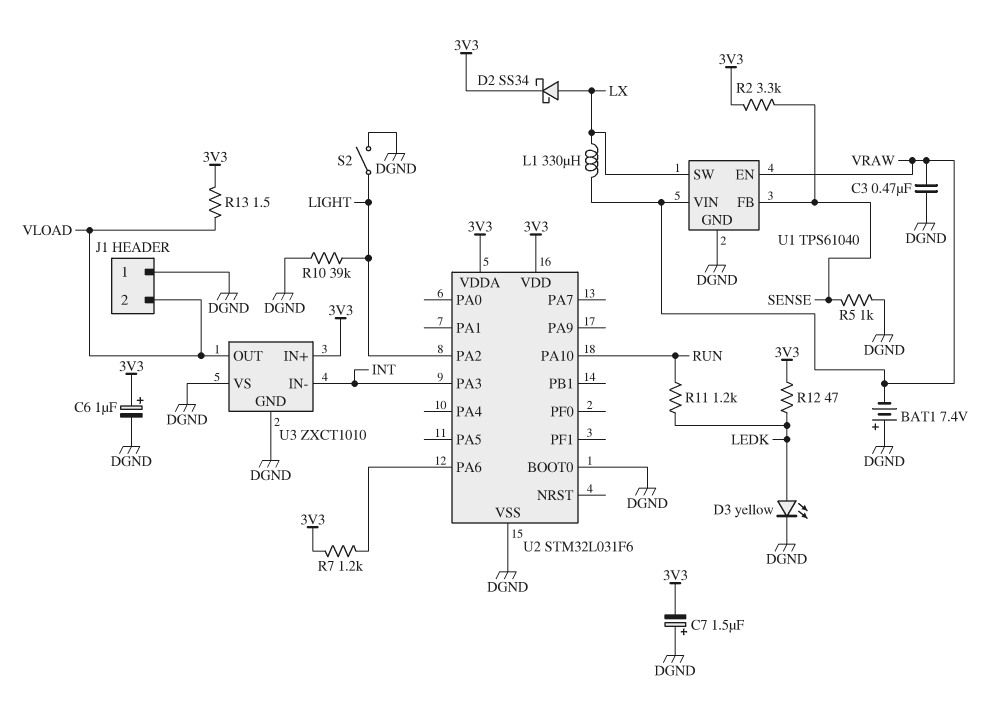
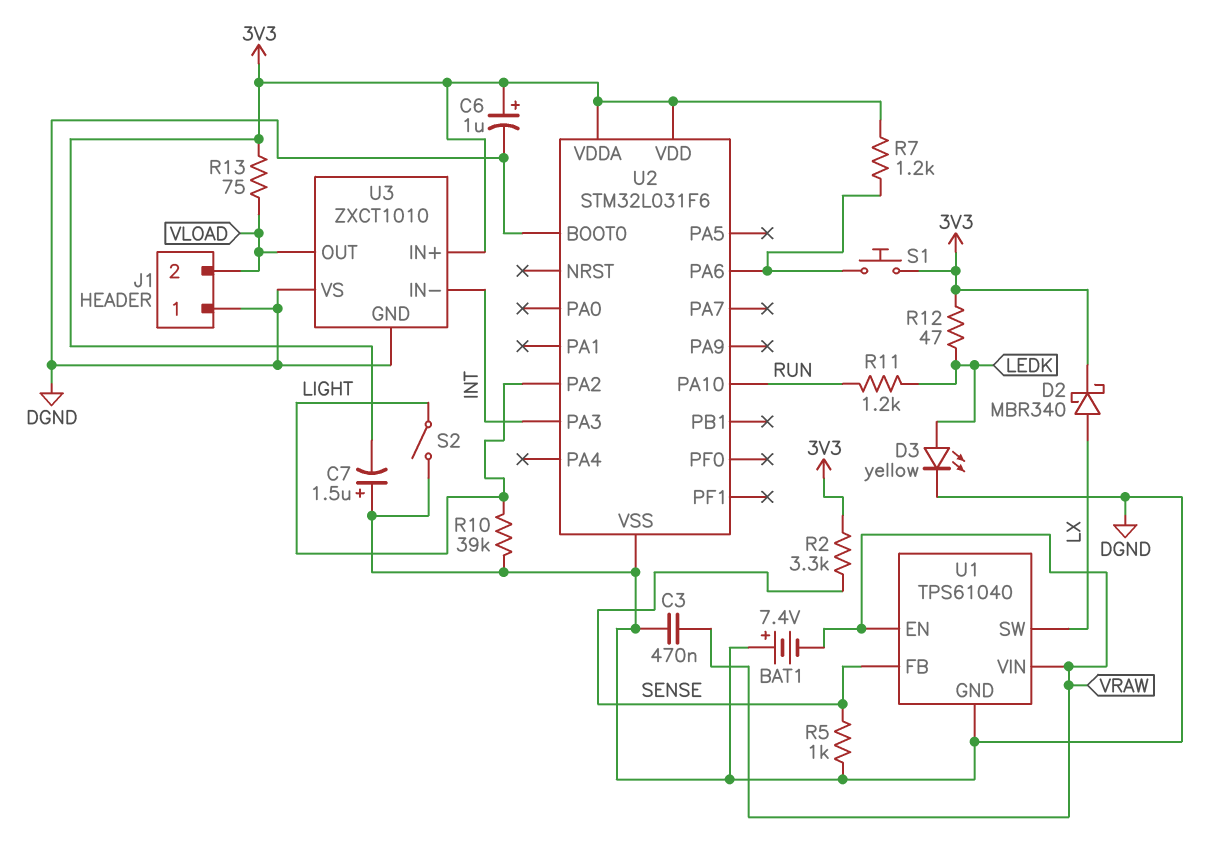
D2: schottky SS34 (A LX, K 3V3) -> schottky MBR340 (A LX, K 3V3)
L1: 330uH (LX, VRAW) -> none
R13: 1.5 (3V3, VLOAD) -> 75 (3V3, VLOAD)
S1: none -> button (3V3, U2/PA6)

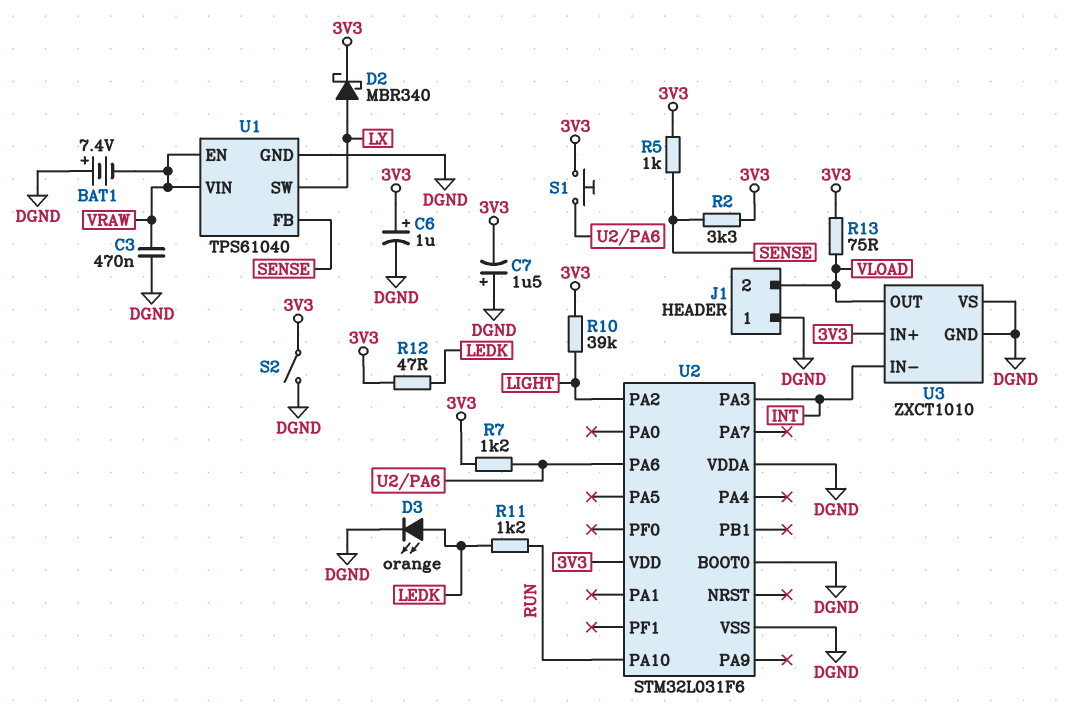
D3: LED yellow (A LEDK, K DGND) -> LED orange (A LEDK, K DGND)
R5: 1k (DGND, SENSE) -> 1k (3V3, SENSE)
R10: 39k (DGND, LIGHT) -> 39k (3V3, LIGHT)
S2: switch (DGND, LIGHT) -> switch (3V3, DGND)
U2 pin VDDA: 3V3 -> DGND

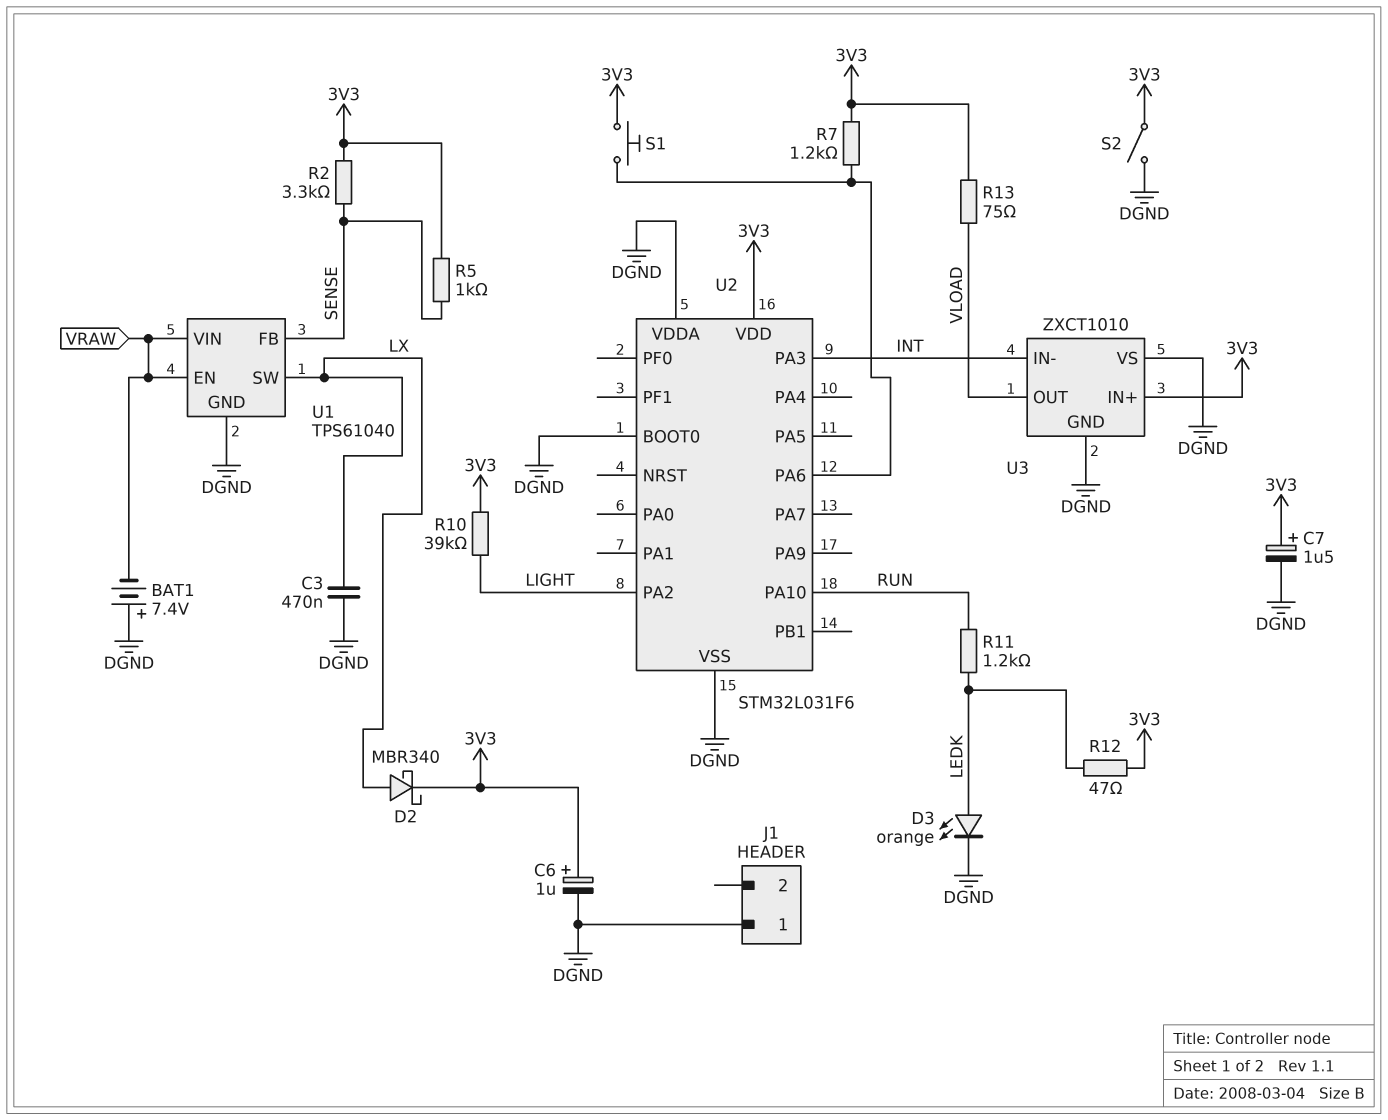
C3: 470nF (DGND, VRAW) -> 470nF (DGND, LX)
C7: 1.5uF (plus DGND, minus 3V3) -> 1.5uF (plus 3V3, minus DGND)
J1 pin 2: VLOAD -> none

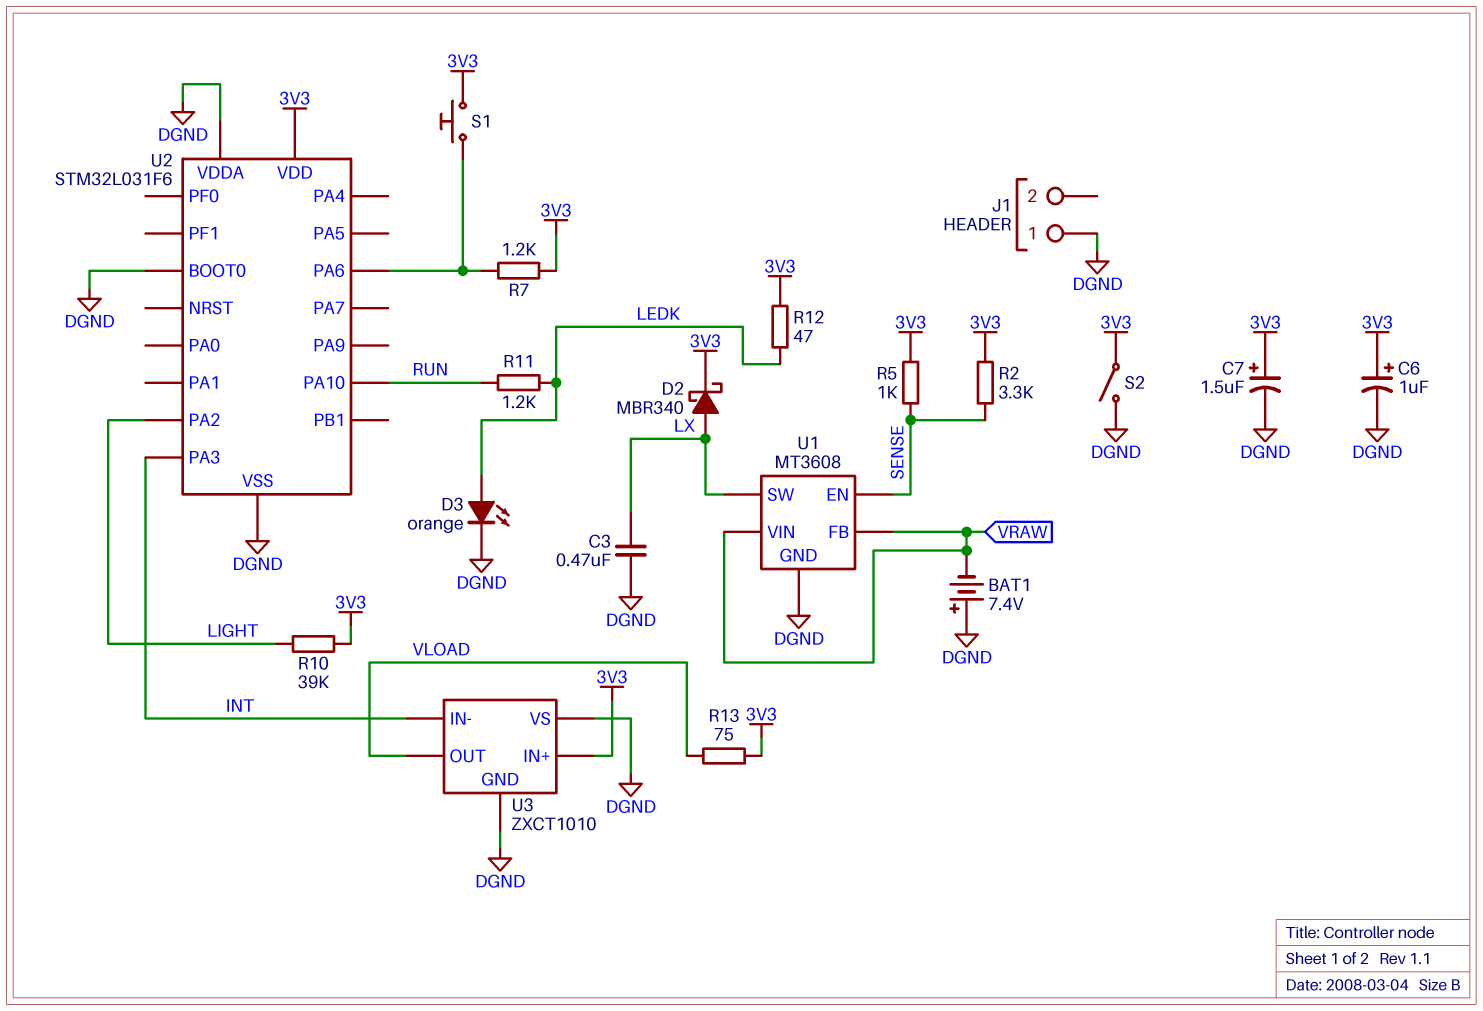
U1: TPS61040 -> MT3608
U1 pin EN: VRAW -> SENSE
U1 pin FB: SENSE -> VRAW

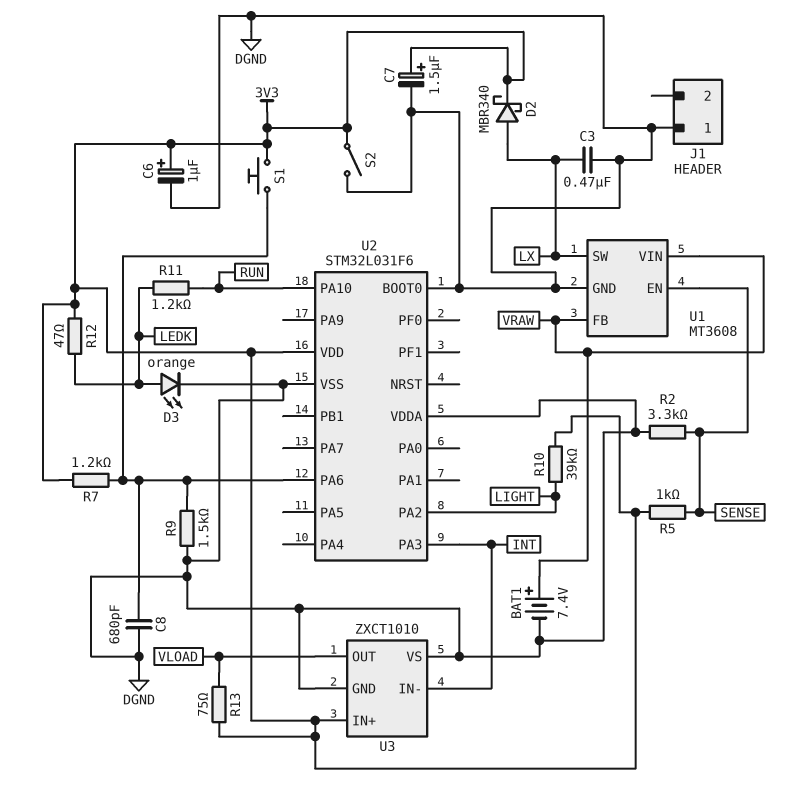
BAT1: 7.4V (plus DGND, minus VRAW) -> 7.4V (plus VRAW, minus DGND)
C8: none -> 680pF (DGND, U2/PA6)
R2: 3.3k (3V3, SENSE) -> 3.3k (DGND, SENSE)
R9: none -> 1.5k (DGND, U2/PA6)

